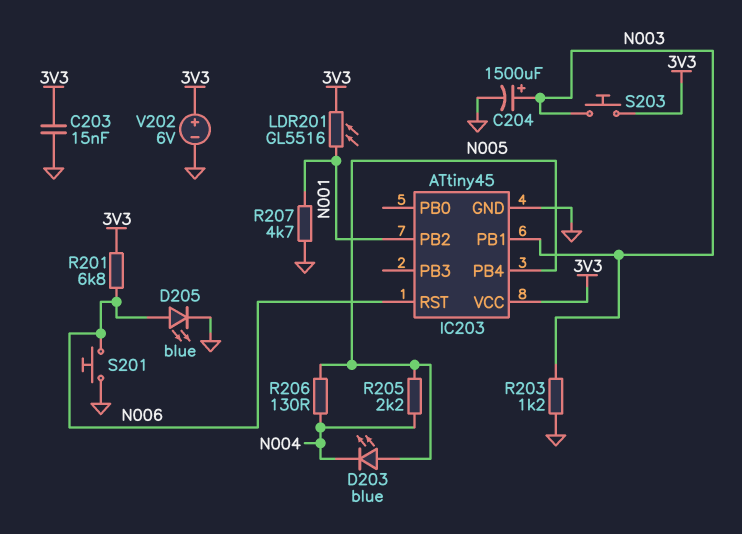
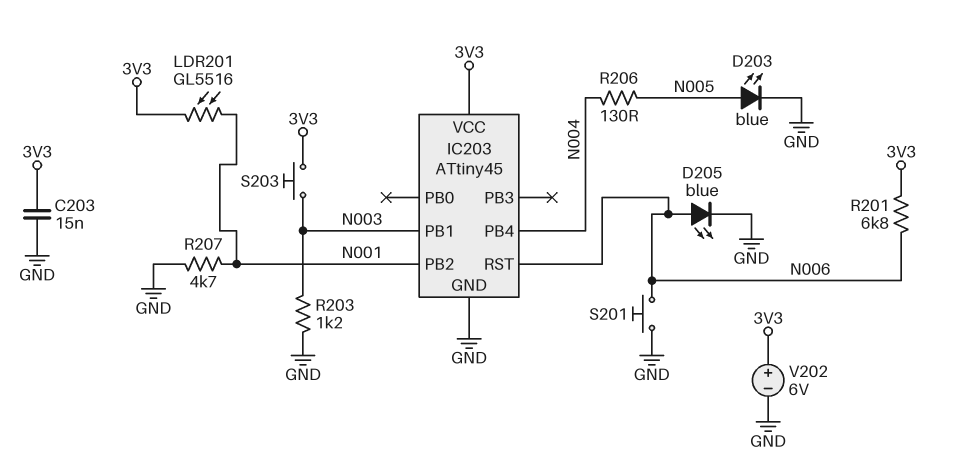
C204: 1500uF (plus N003, minus GND) -> none
D203: LED blue (A N005, K N004) -> LED blue (A N005, K GND)
IC203 pin PB4: N005 -> N004
R205: 2.2k (N004, N005) -> none

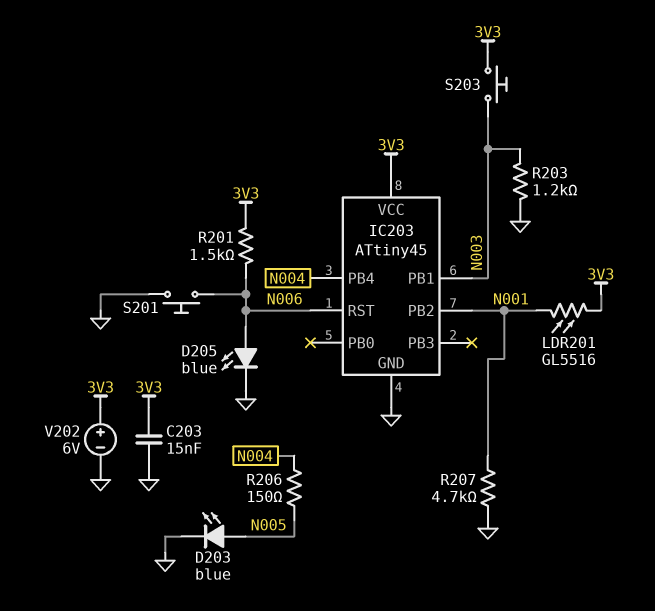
R201: 6.8k (3V3, N006) -> 1.5k (3V3, N006)
R206: 130 (N004, N005) -> 150 (N004, N005)

